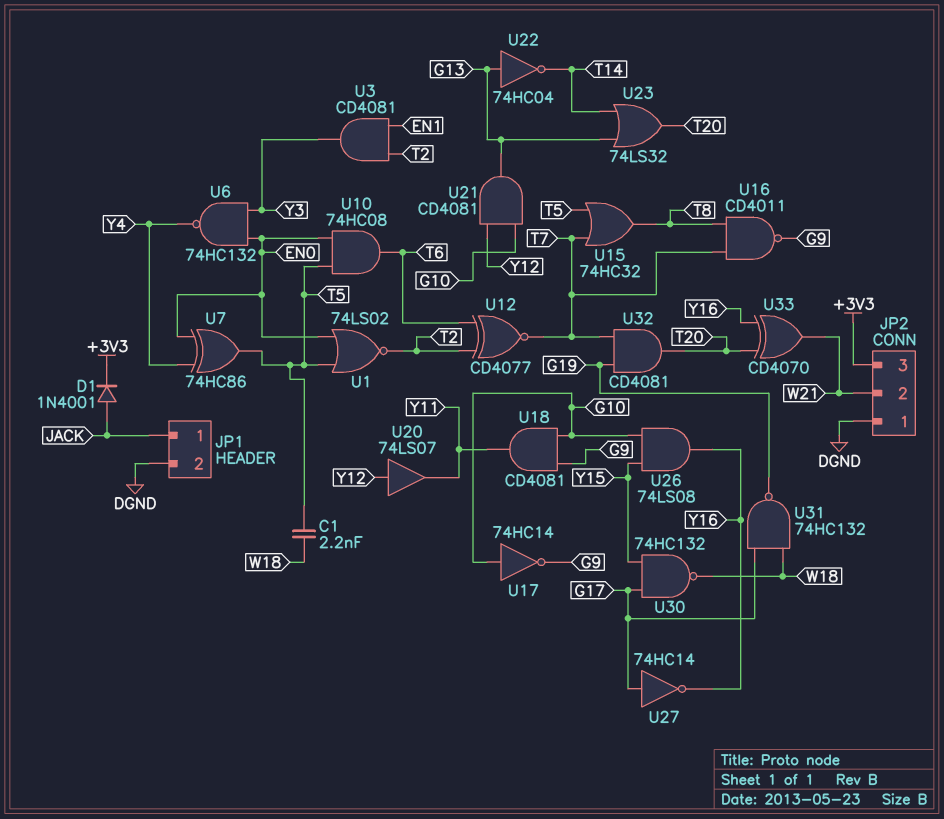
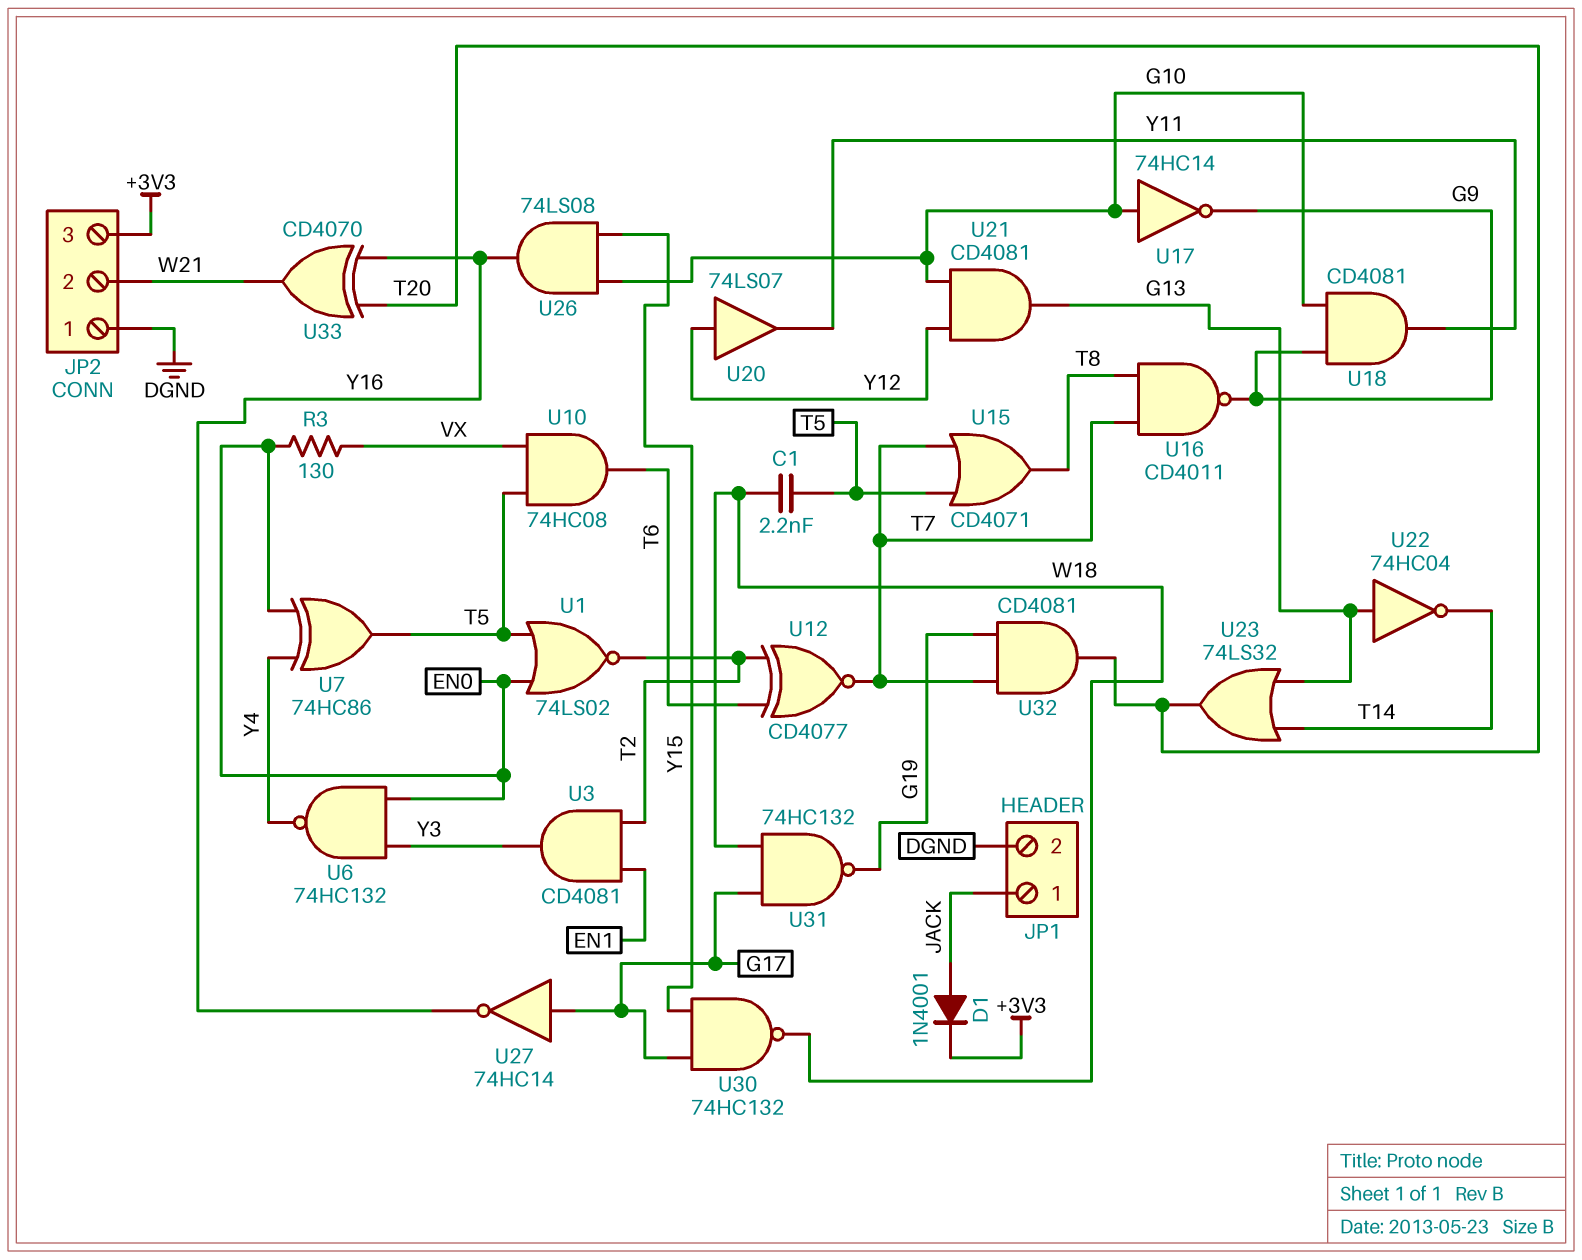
R3: none -> 130 (EN0, VX)
U10: AND 74HC08 (in EN0, in T5, out T6) -> AND 74HC08 (in T5, in VX, out T6)
U15: OR 74HC32 (in T5, in T7, out T8) -> OR CD4071 (in T5, in T7, out T8)

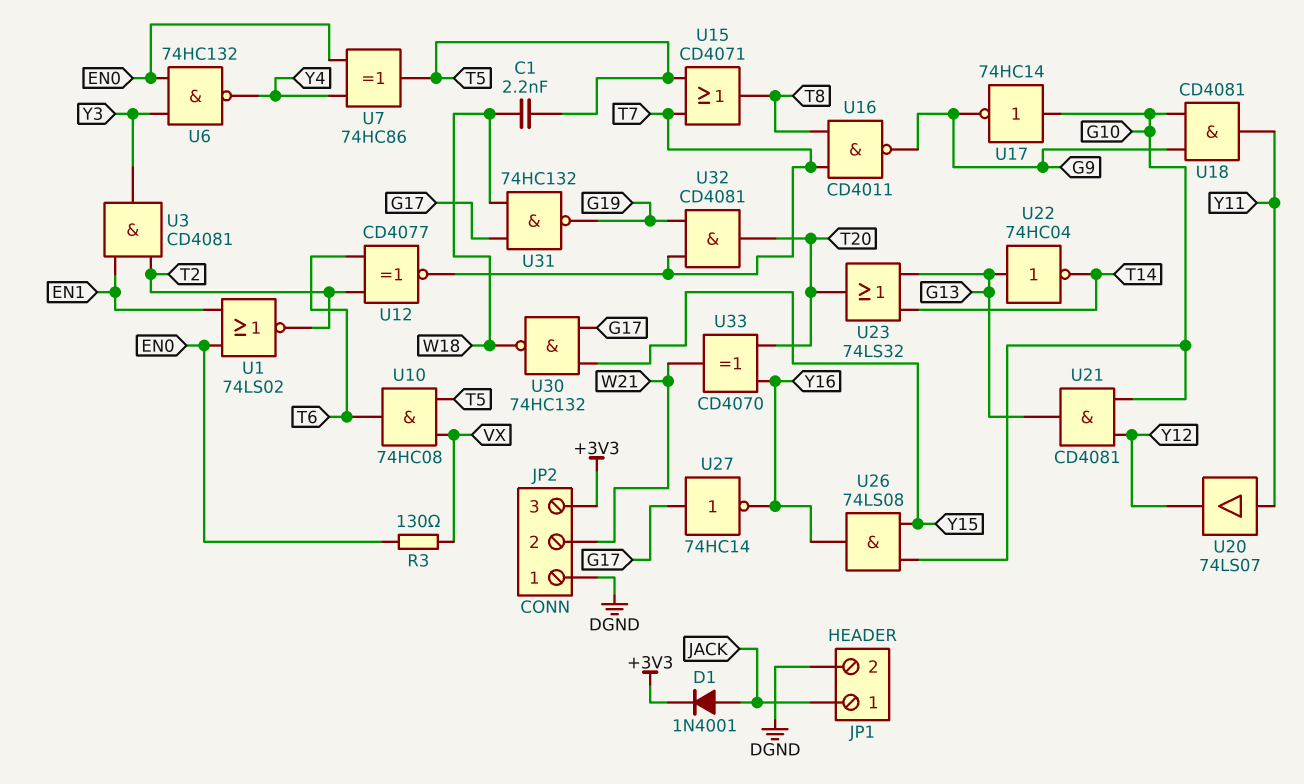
U1: NOR 74LS02 (in EN0, in T5, out T2) -> NOR 74LS02 (in EN0, in EN1, out T2)
U20: buffer 74LS07 (in Y12, out Y11) -> buffer 74LS07 (in Y11, out Y12)

